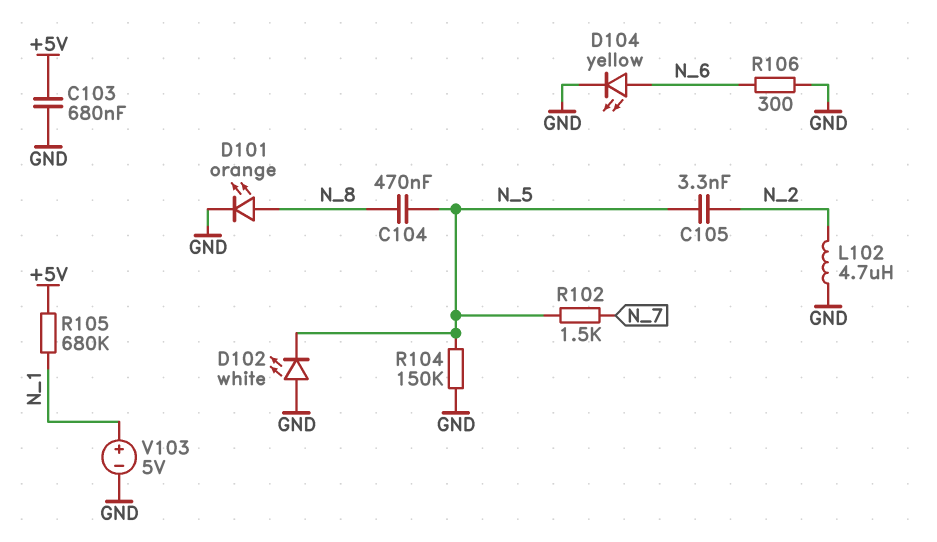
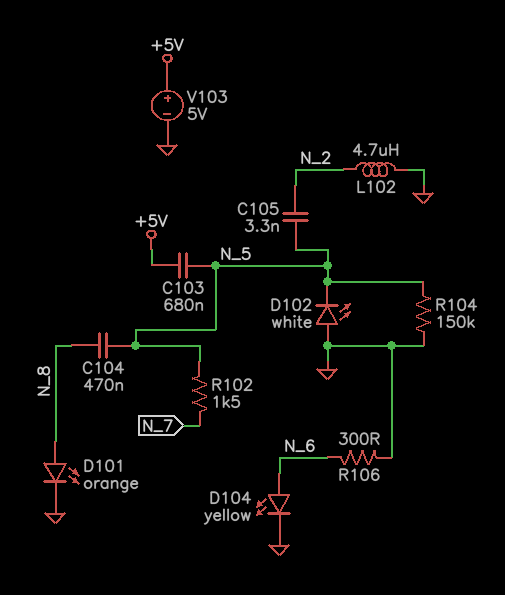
C103: 680nF (+5V, GND) -> 680nF (+5V, N_5)
R105: 680k (+5V, N_1) -> none
V103: 5V (plus N_1, minus GND) -> 5V (plus +5V, minus GND)

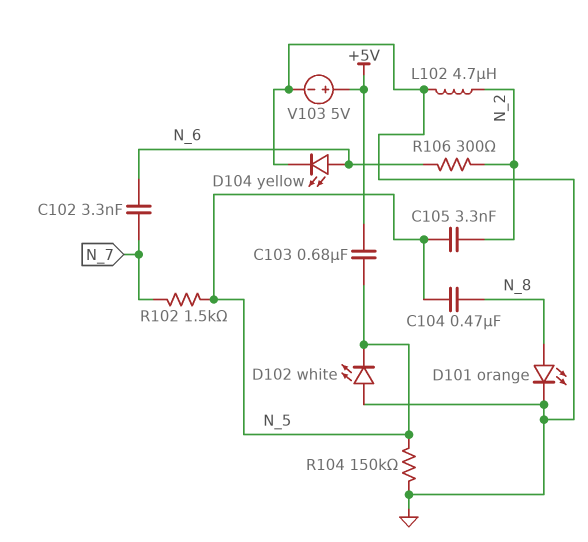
C102: none -> 3.3nF (N_6, N_7)
R106: 300 (GND, N_6) -> 300 (N_2, N_6)

